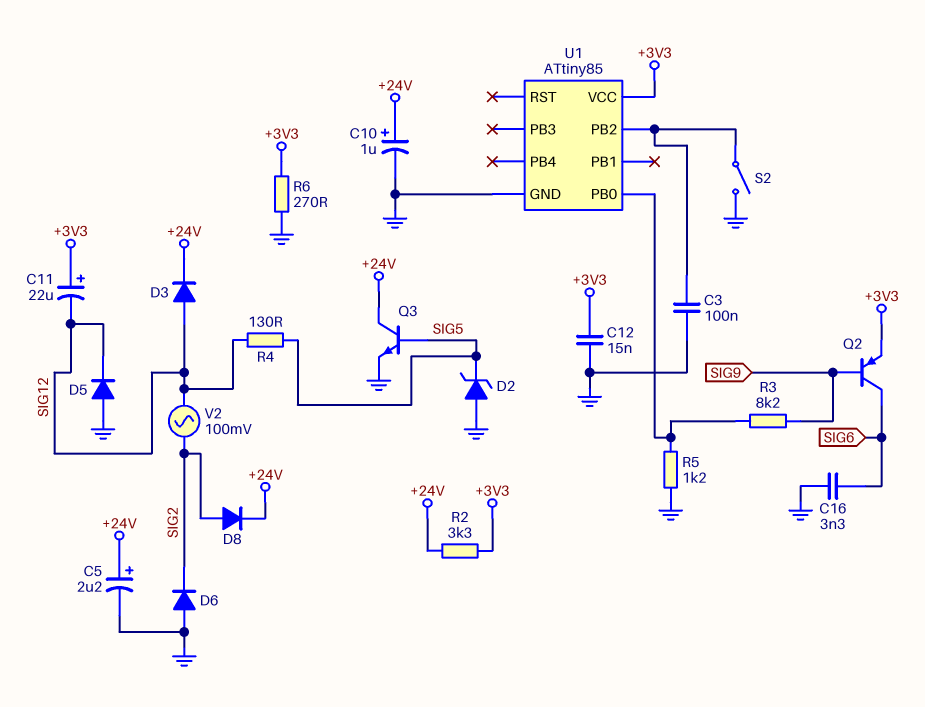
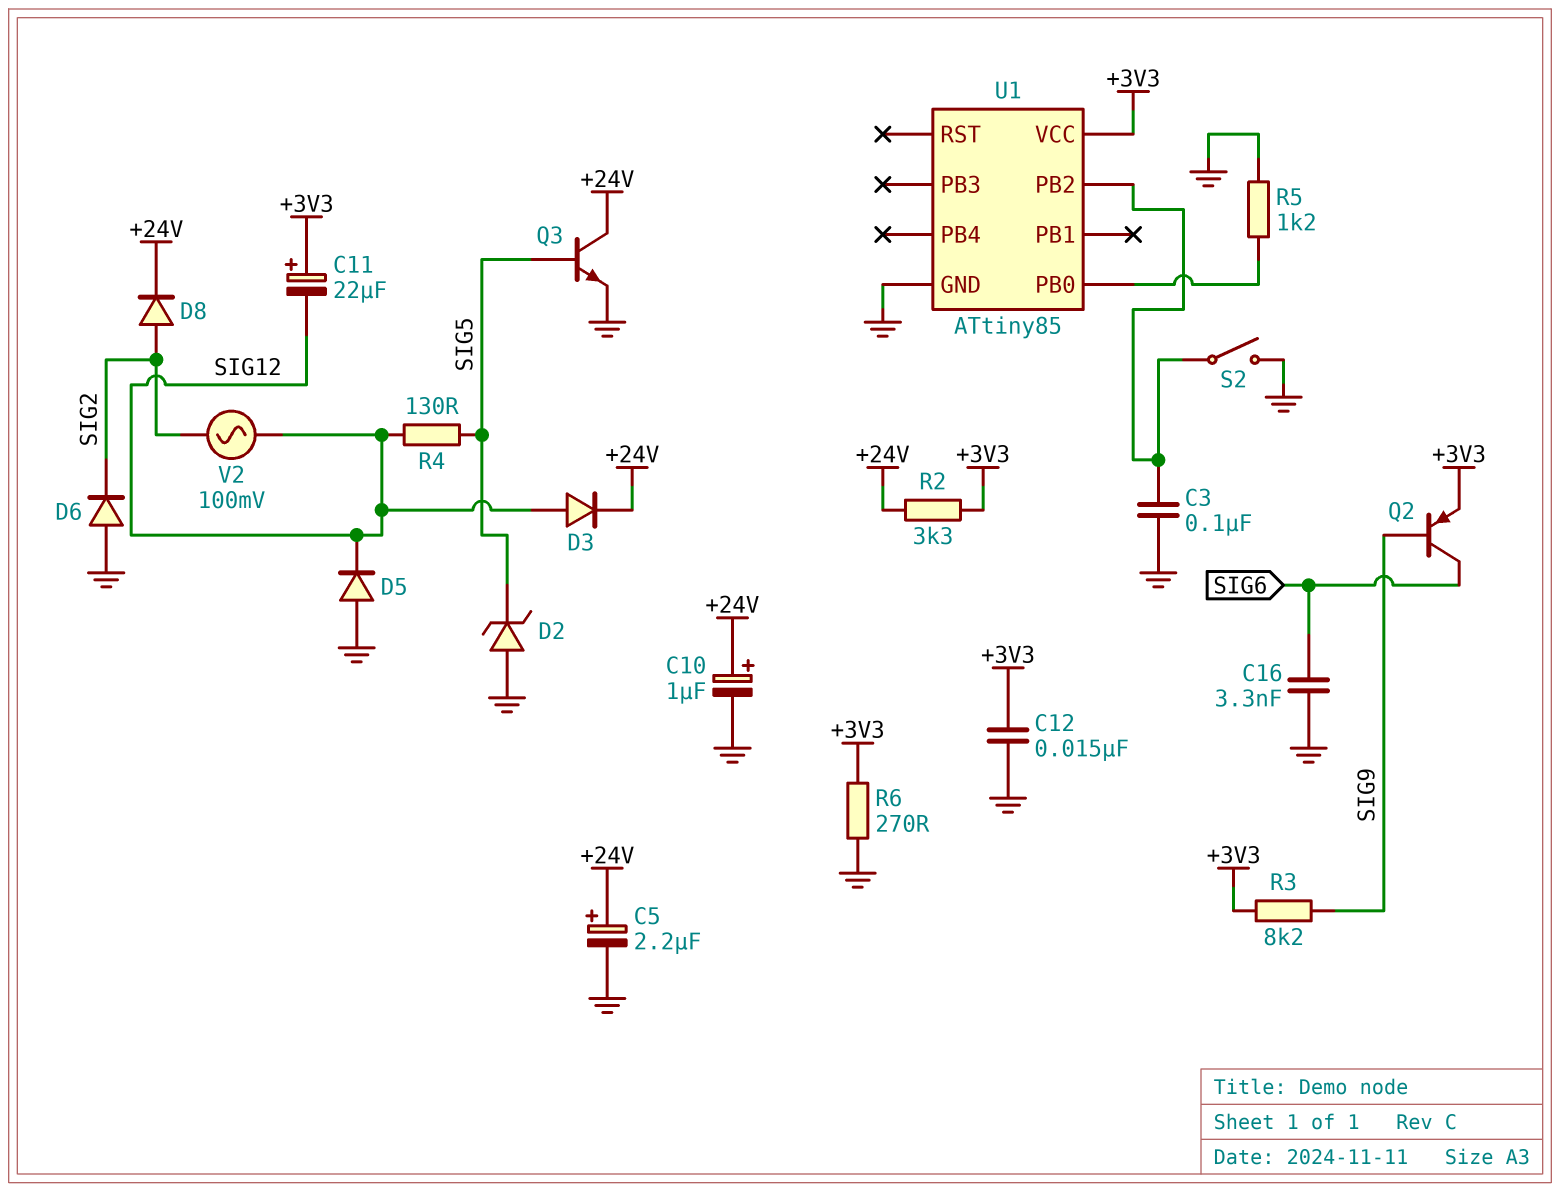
R3: 8.2k (SIG9, U1/PB0) -> 8.2k (+3V3, SIG9)

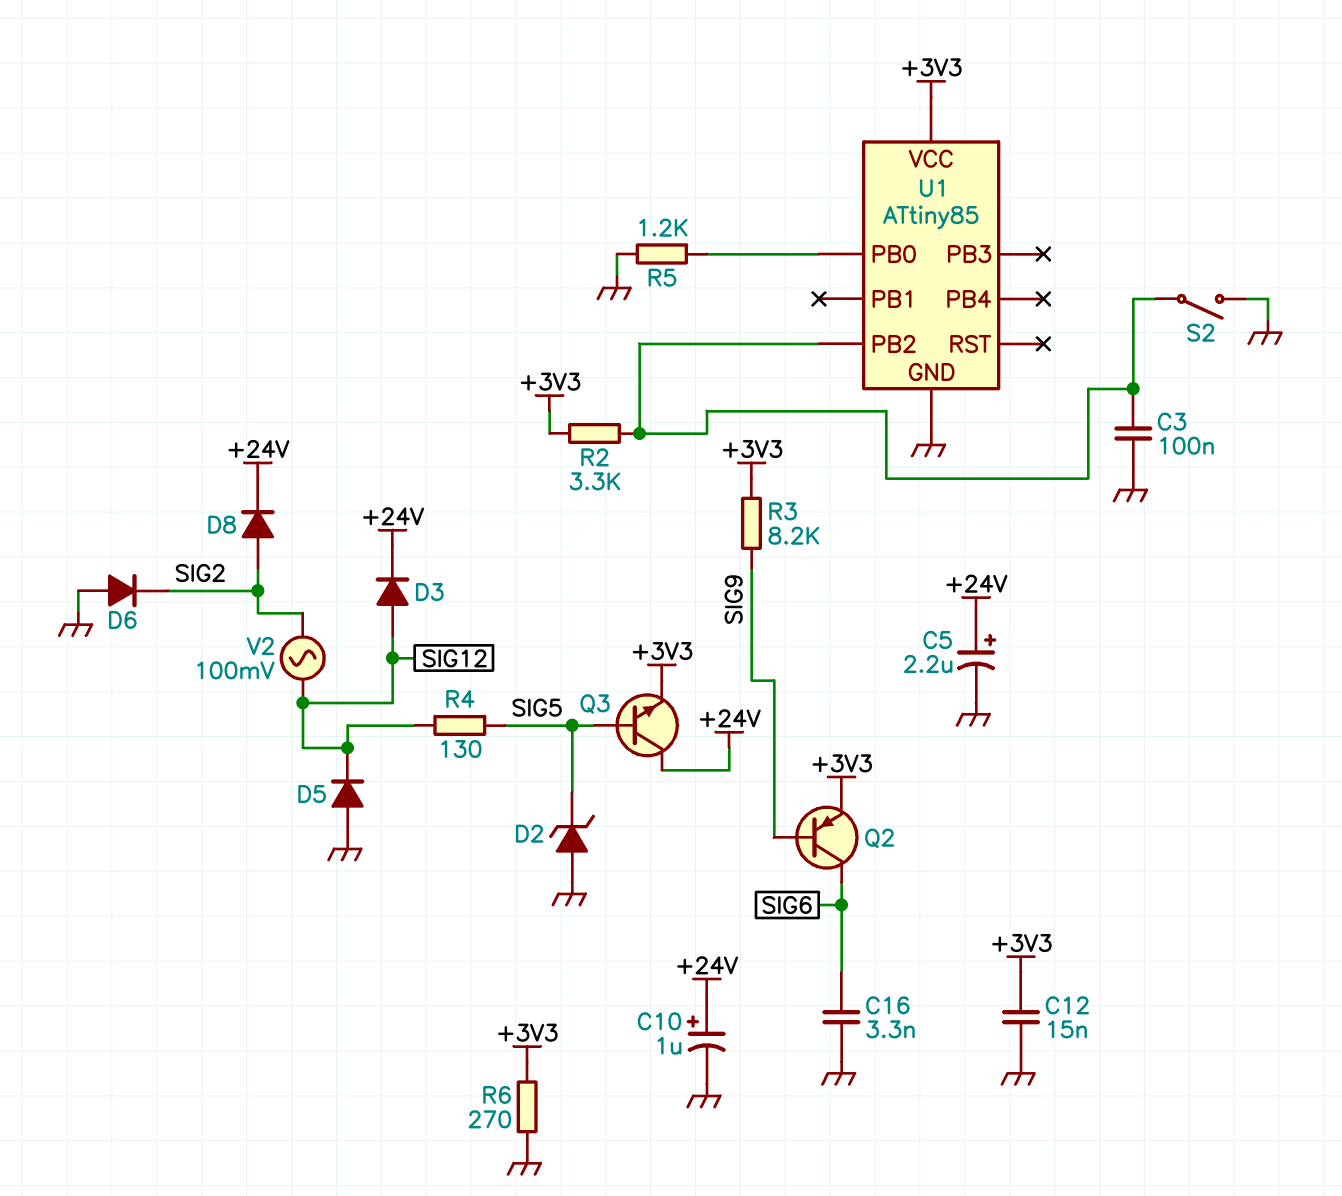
C11: 22uF (plus +3V3, minus SIG12) -> none
Q3: NPN (B SIG5, C +24V, E GND) -> NPN (B SIG5, C +24V, E +3V3)
R2: 3.3k (+3V3, +24V) -> 3.3k (+3V3, U1/PB2)

